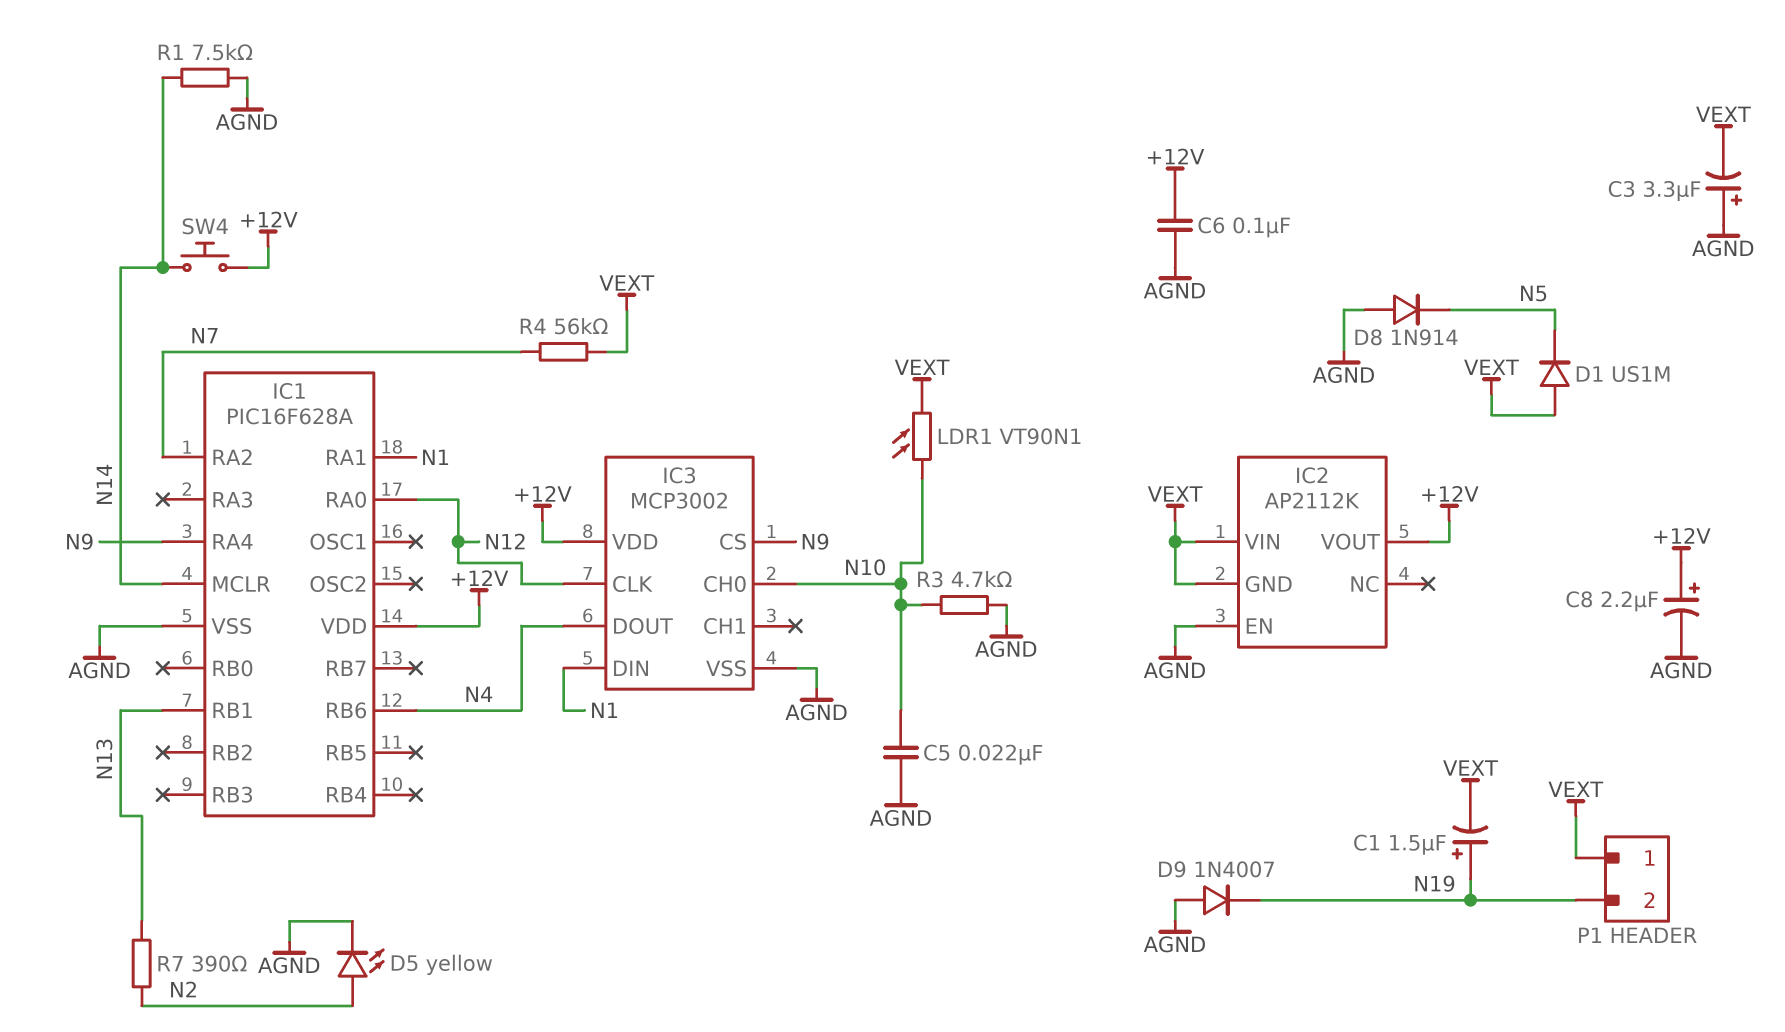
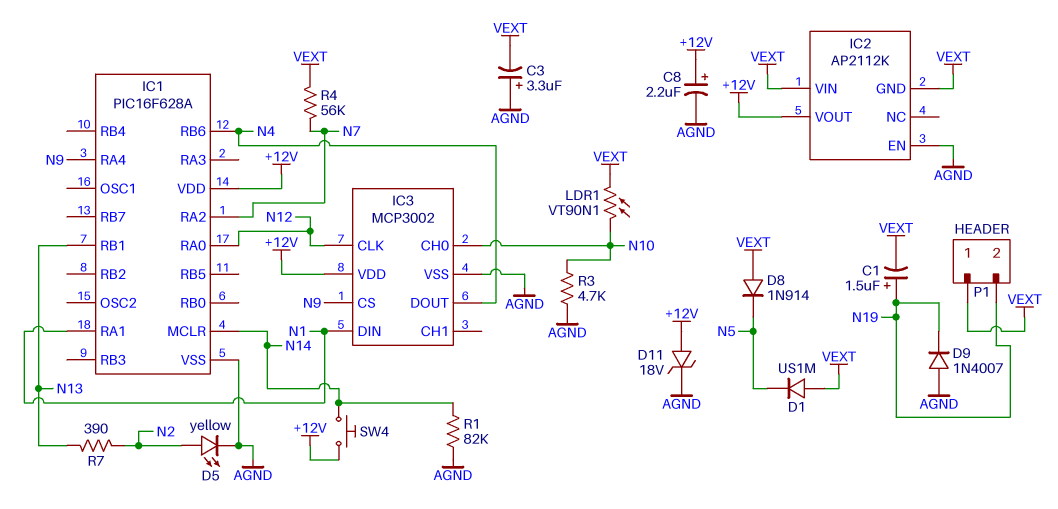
C5: 22nF (AGND, N10) -> none
C6: 100nF (+12V, AGND) -> none
D8: diode 1N914 (A AGND, K N5) -> diode 1N914 (A VEXT, K N5)
D11: none -> zener 18V (A +12V, K AGND)
R1: 7.5k (AGND, N14) -> 82k (AGND, N14)

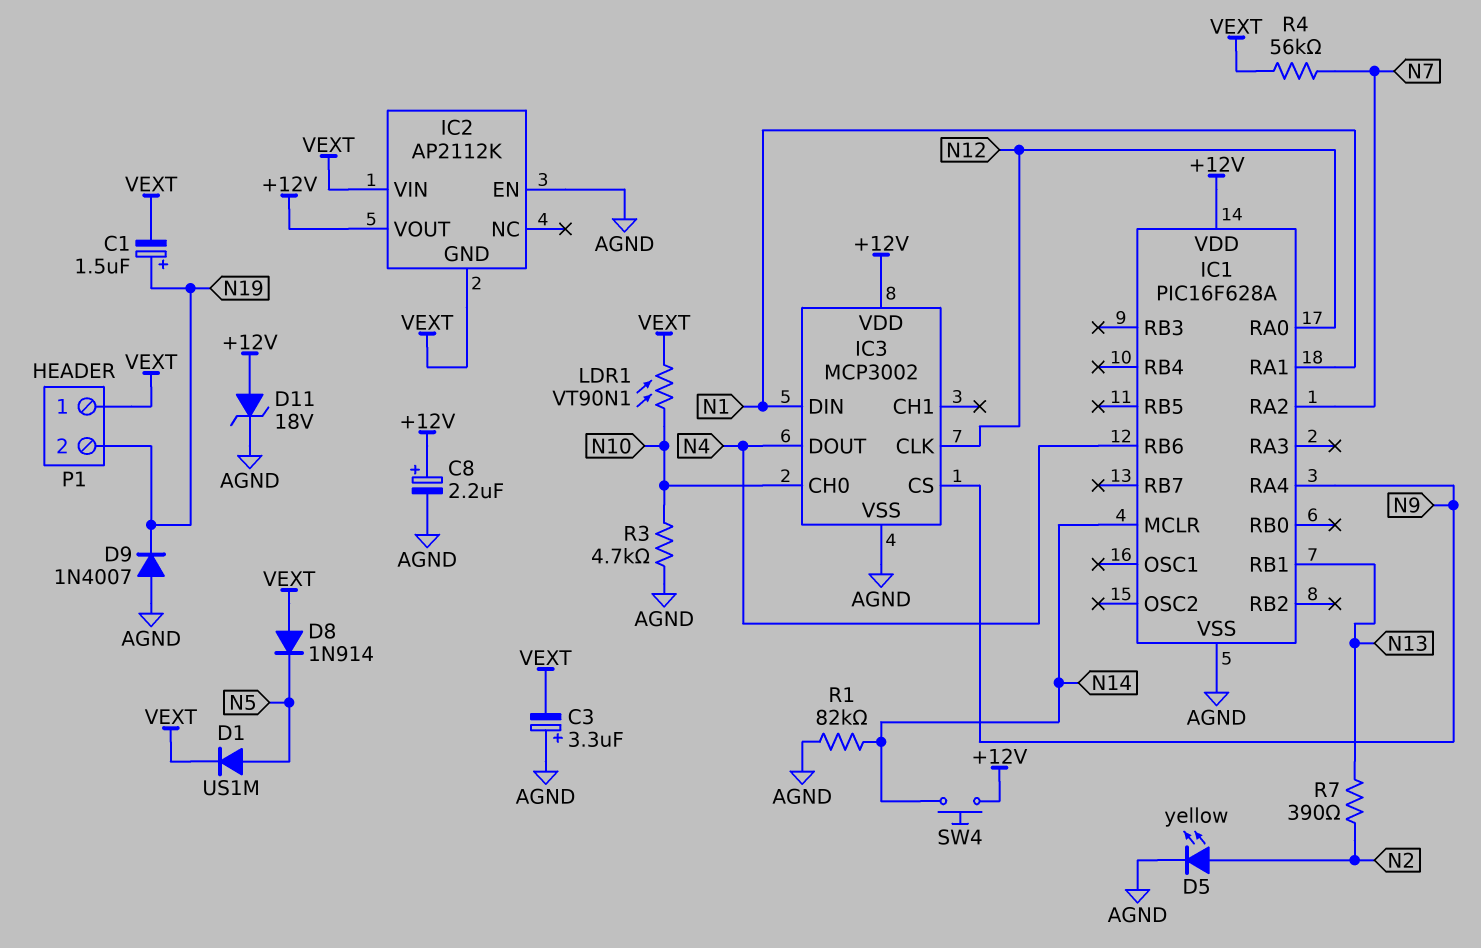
D1: diode US1M (A VEXT, K N5) -> diode US1M (A N5, K VEXT)

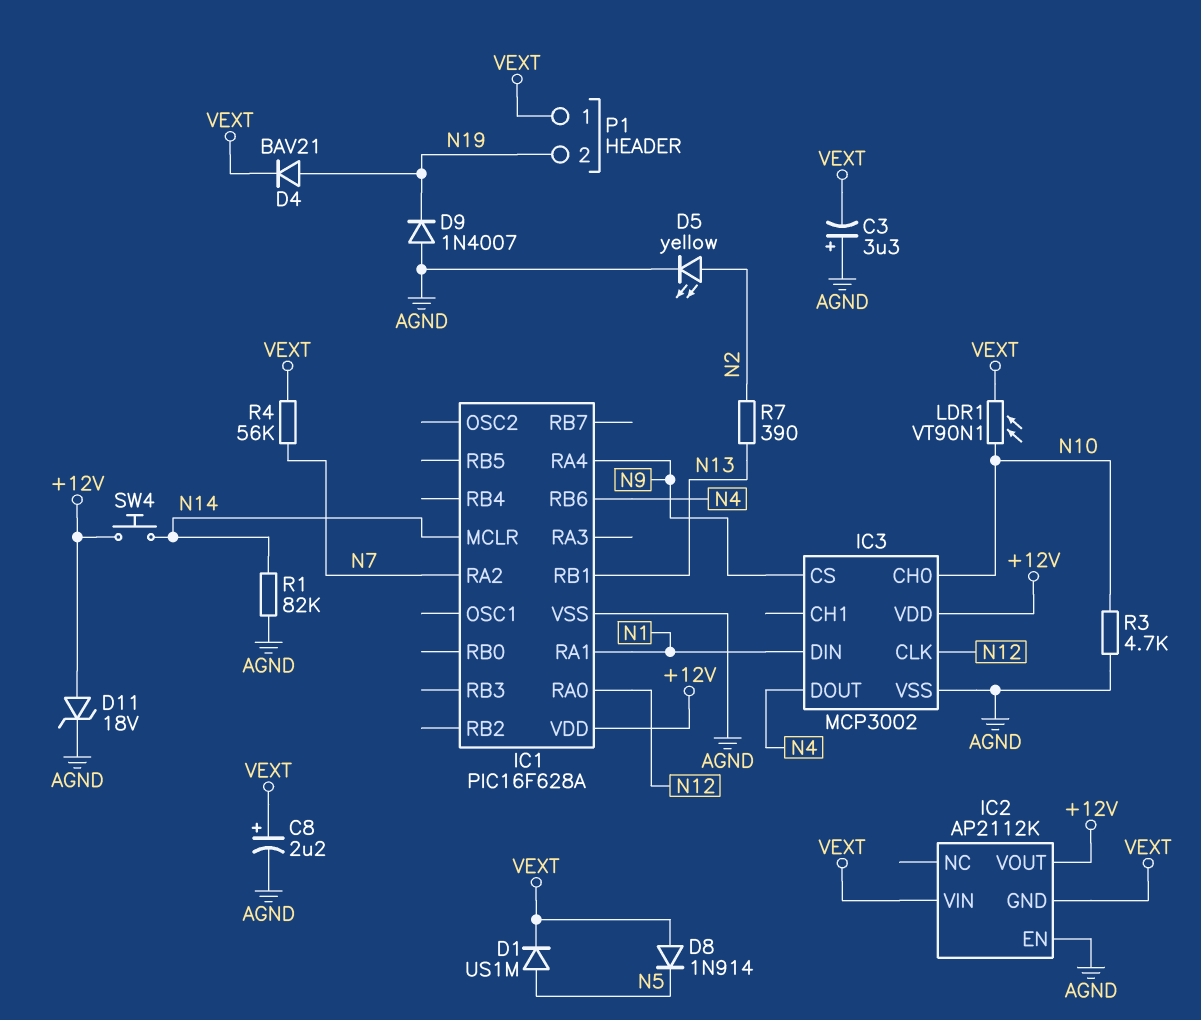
C1: 1.5uF (plus N19, minus VEXT) -> none
C8: 2.2uF (plus +12V, minus AGND) -> 2.2uF (plus VEXT, minus AGND)
D4: none -> diode BAV21 (A N19, K VEXT)

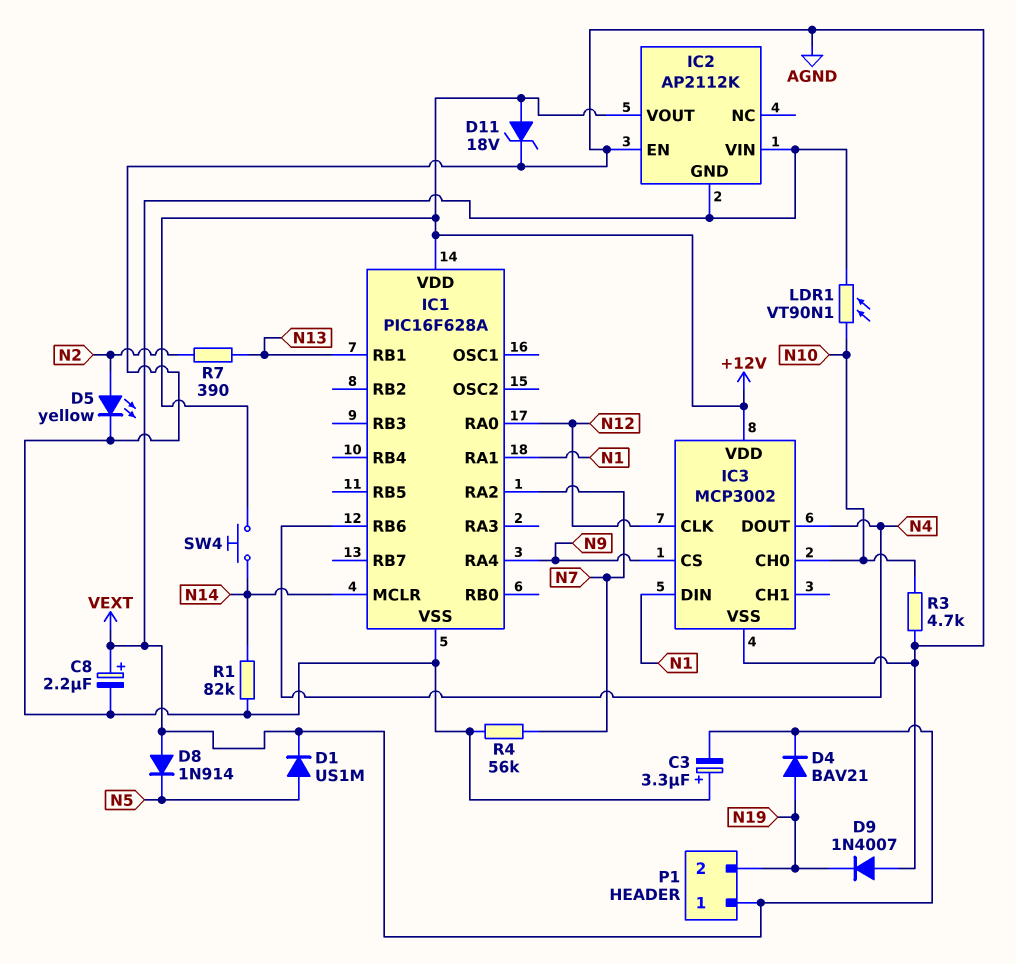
R4: 56k (N7, VEXT) -> 56k (AGND, N7)

